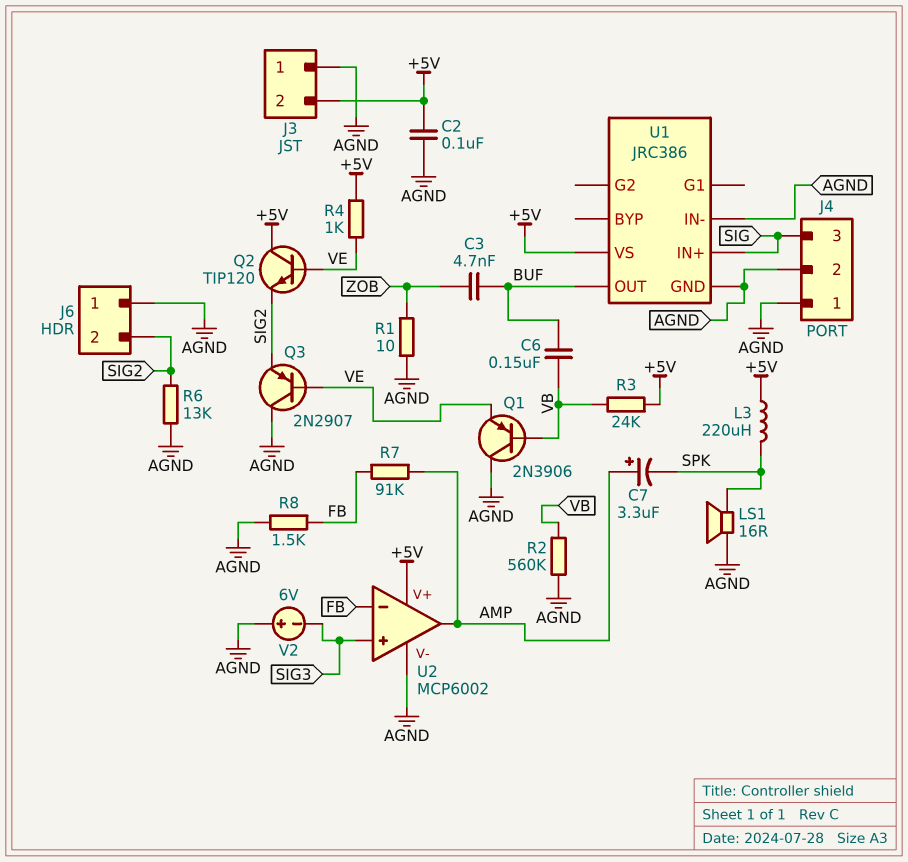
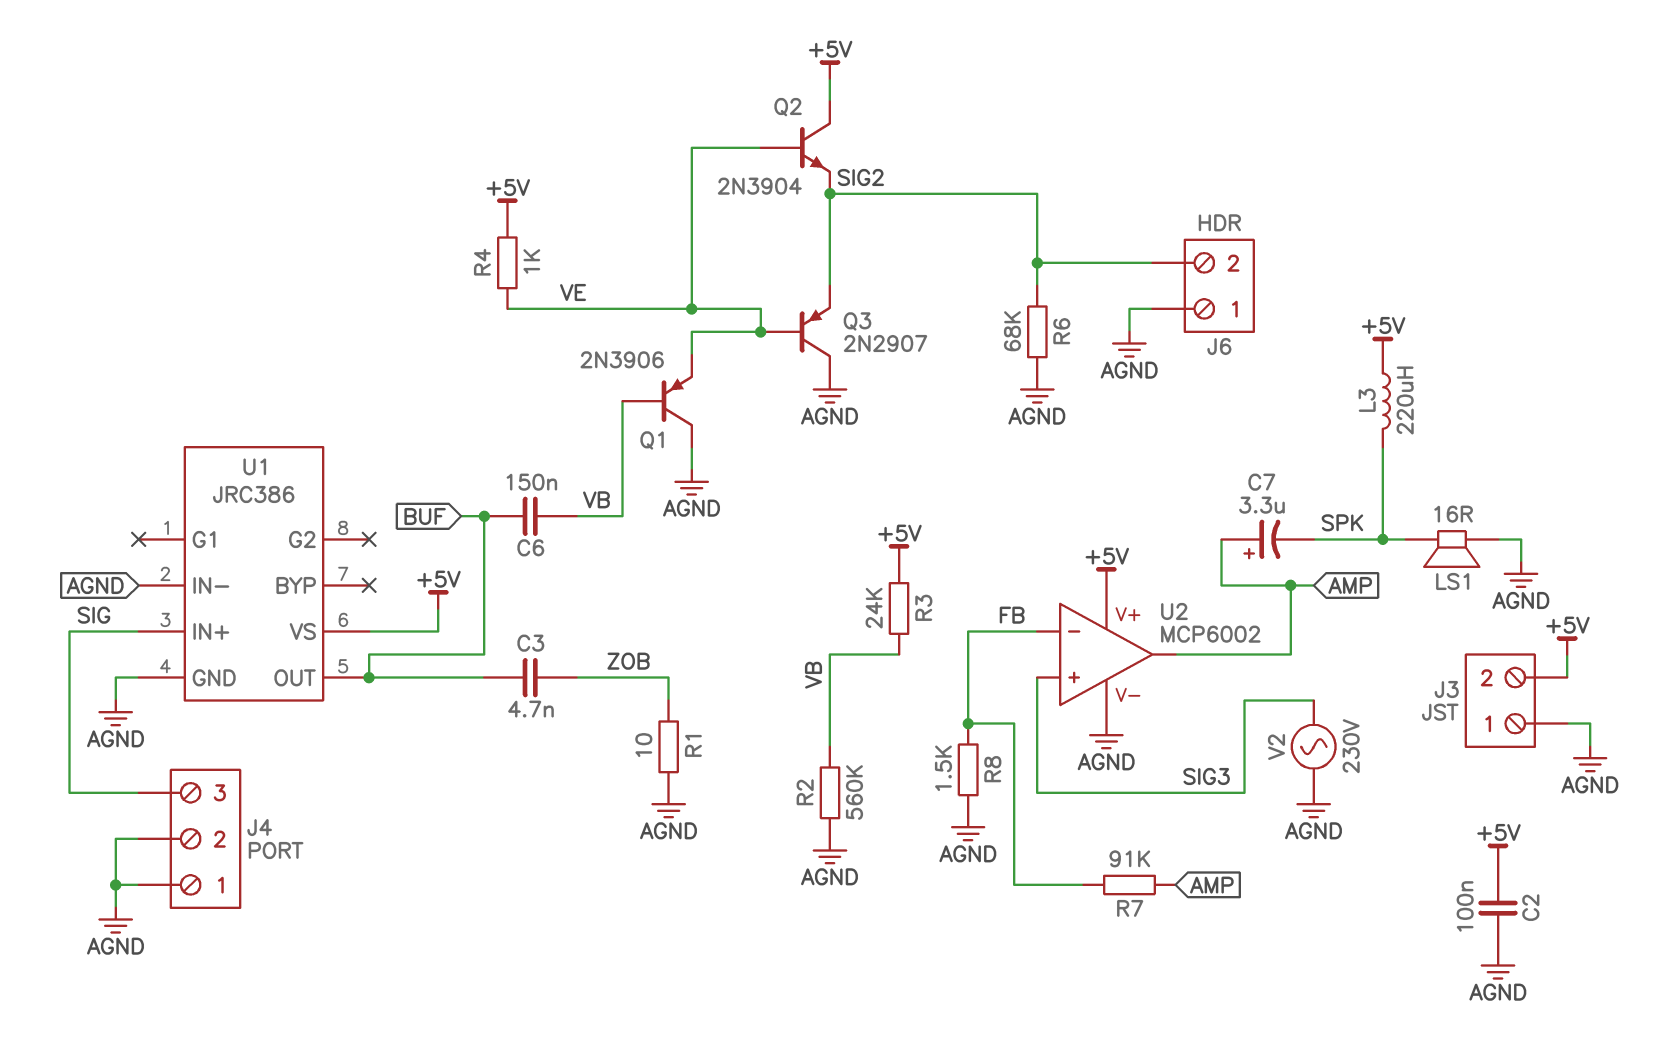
Q2: NPN TIP120 (B VE, C +5V, E SIG2) -> NPN 2N3904 (B VE, C +5V, E SIG2)
R6: 13k (AGND, SIG2) -> 68k (AGND, SIG2)
V2: 6V (plus AGND, minus SIG3) -> AC 230V (AGND, SIG3)

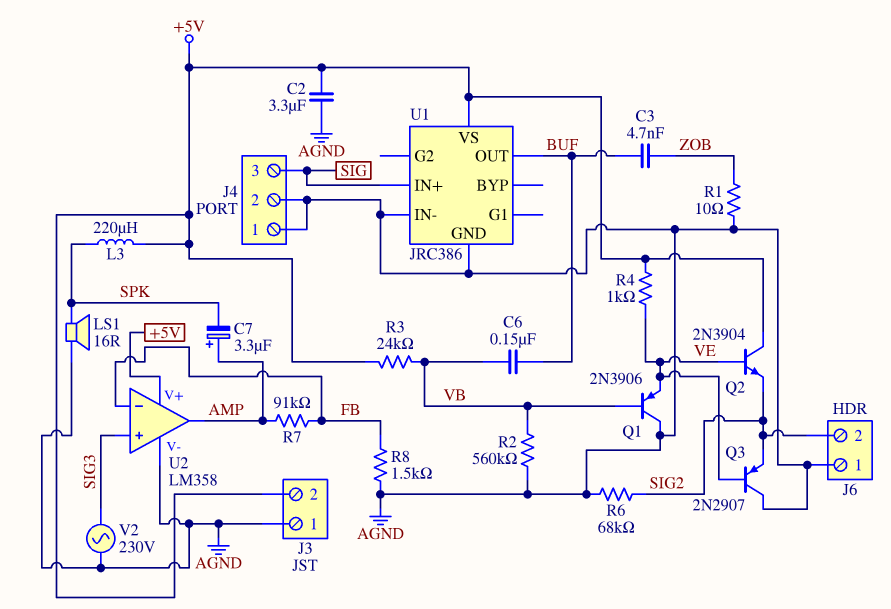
C2: 100nF (+5V, AGND) -> 3.3uF (+5V, AGND)
U2: MCP6002 -> LM358

